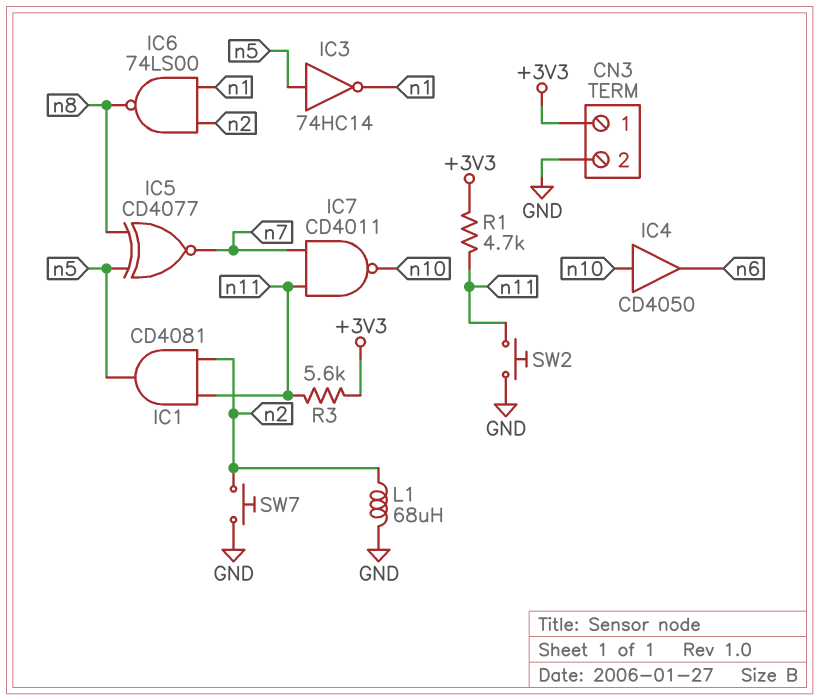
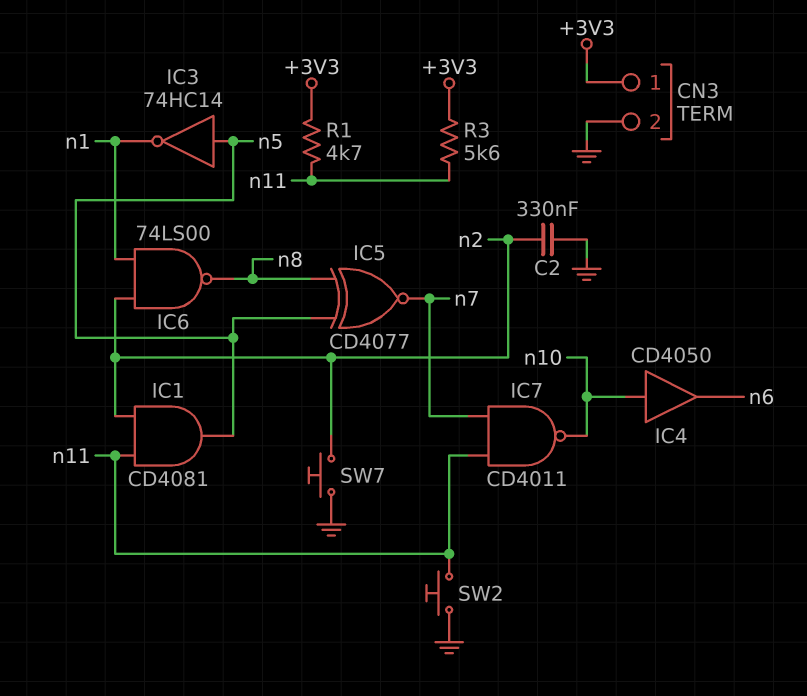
C2: none -> 330nF (GND, n2)
L1: 68uH (GND, n2) -> none

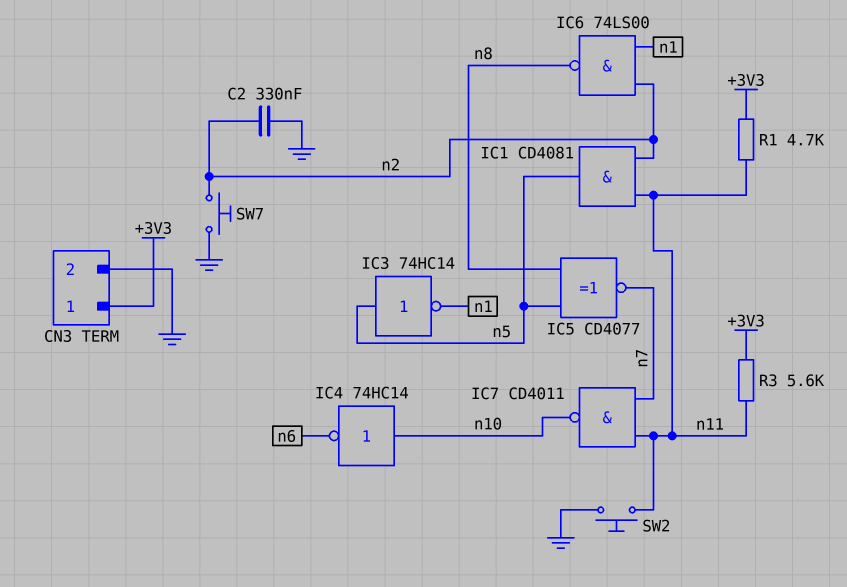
IC4: buffer CD4050 (in n10, out n6) -> NOT 74HC14 (in n10, out n6)

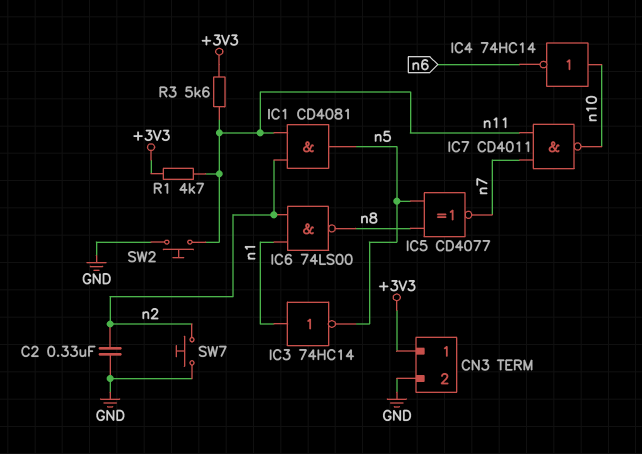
IC3: NOT 74HC14 (in n5, out n1) -> NOT 74HC14 (in n1, out n5)

